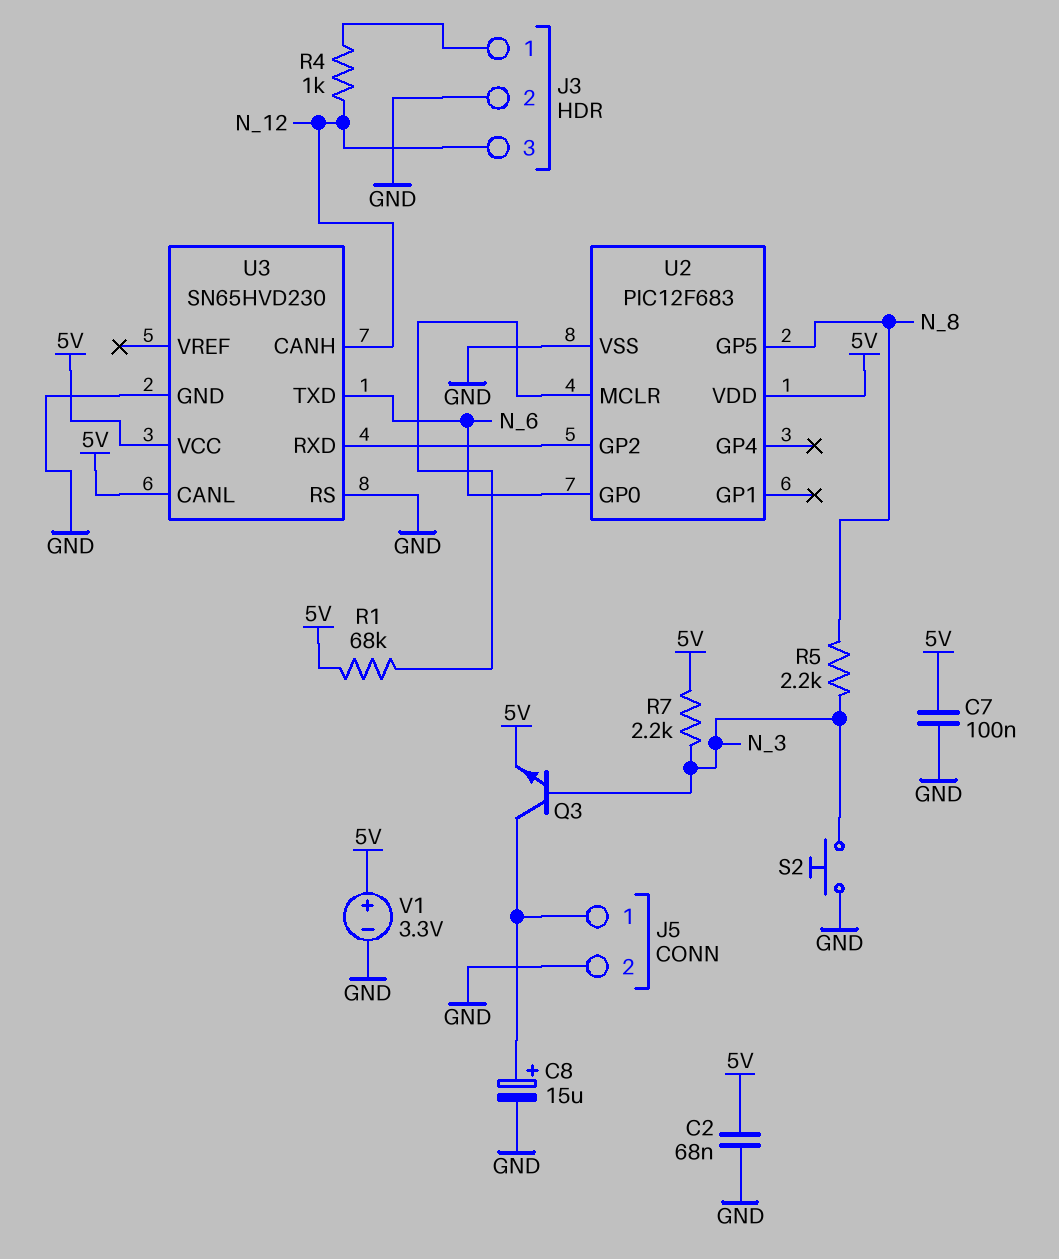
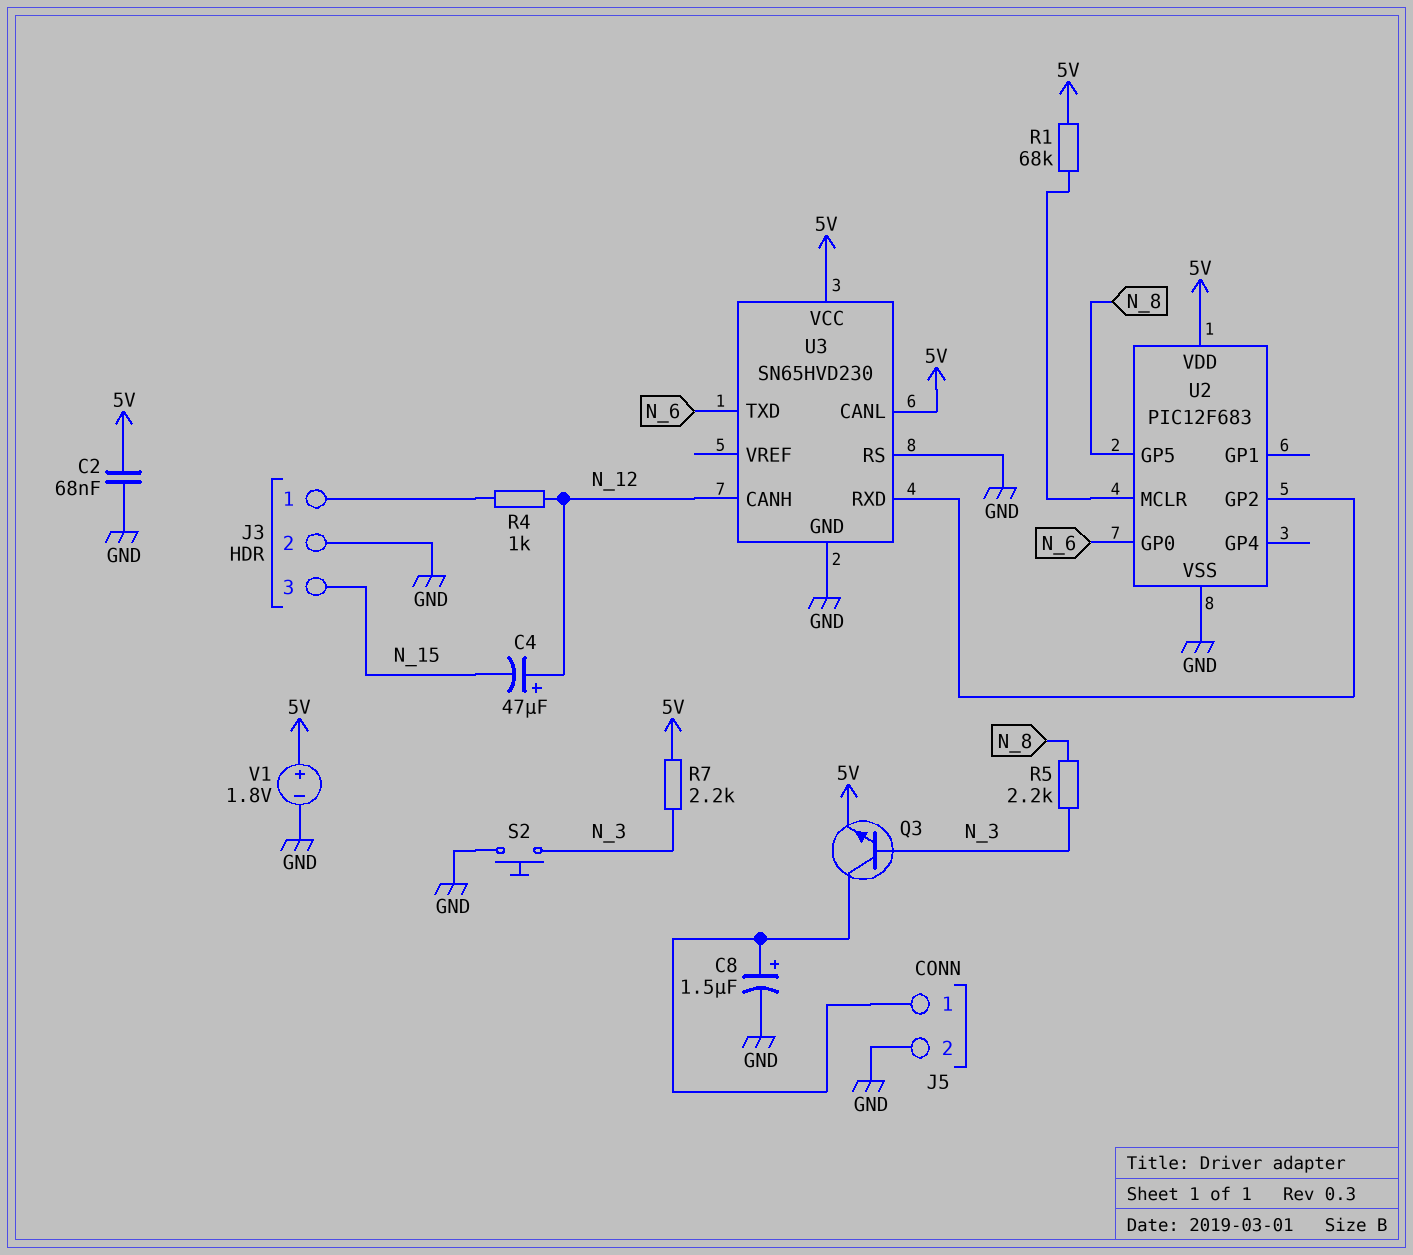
C4: none -> 47uF (plus N_12, minus N_15)
C7: 100nF (5V, GND) -> none
C8: 15uF (plus J5/1, minus GND) -> 1.5uF (plus J5/1, minus GND)
J3 pin 3: N_12 -> N_15
V1: 3.3V (plus 5V, minus GND) -> 1.8V (plus 5V, minus GND)

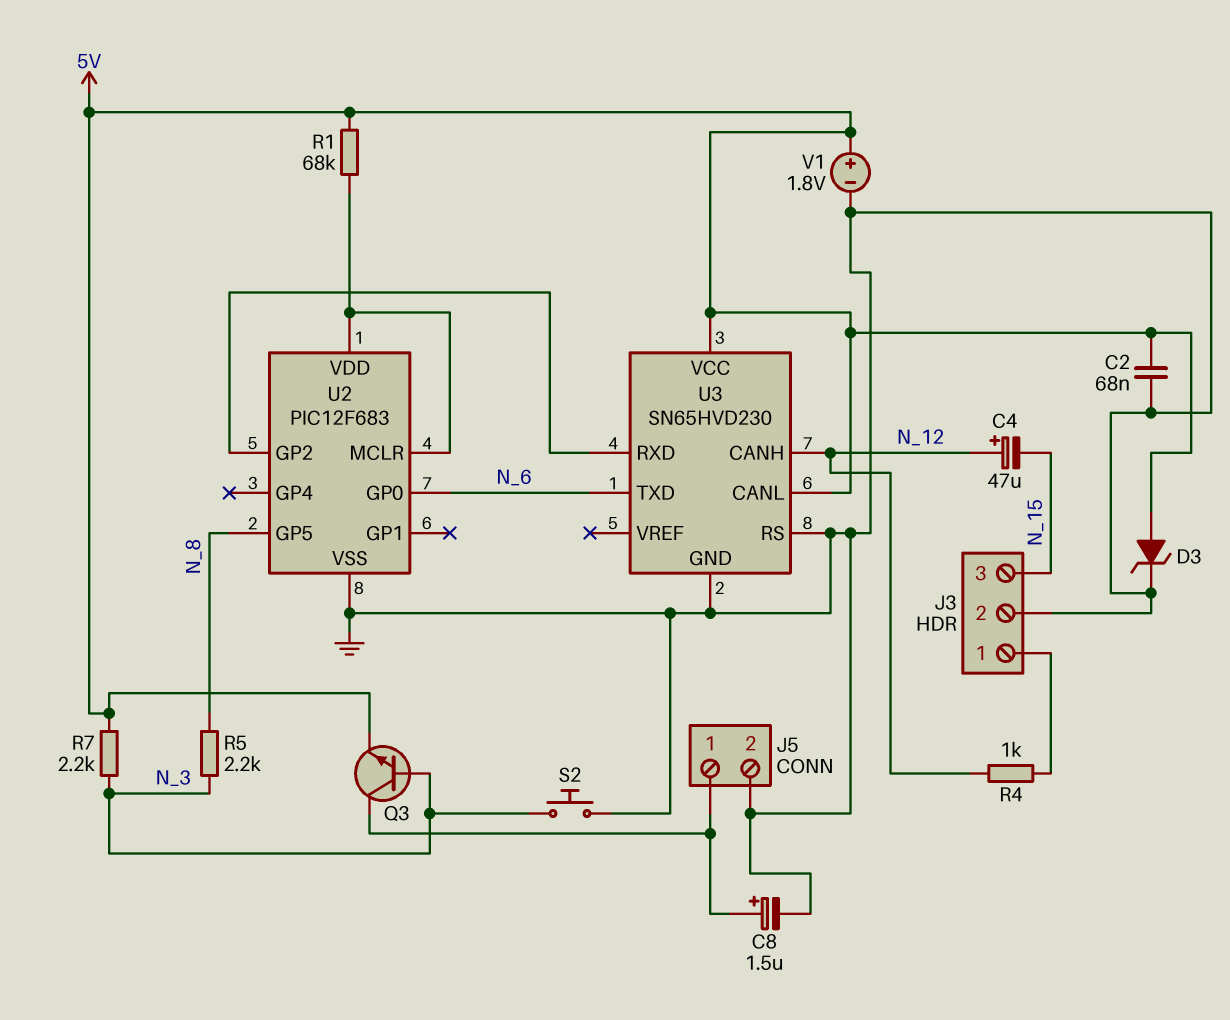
D3: none -> zener (A 5V, K GND)
U2 pin VDD: 5V -> U2/MCLR

